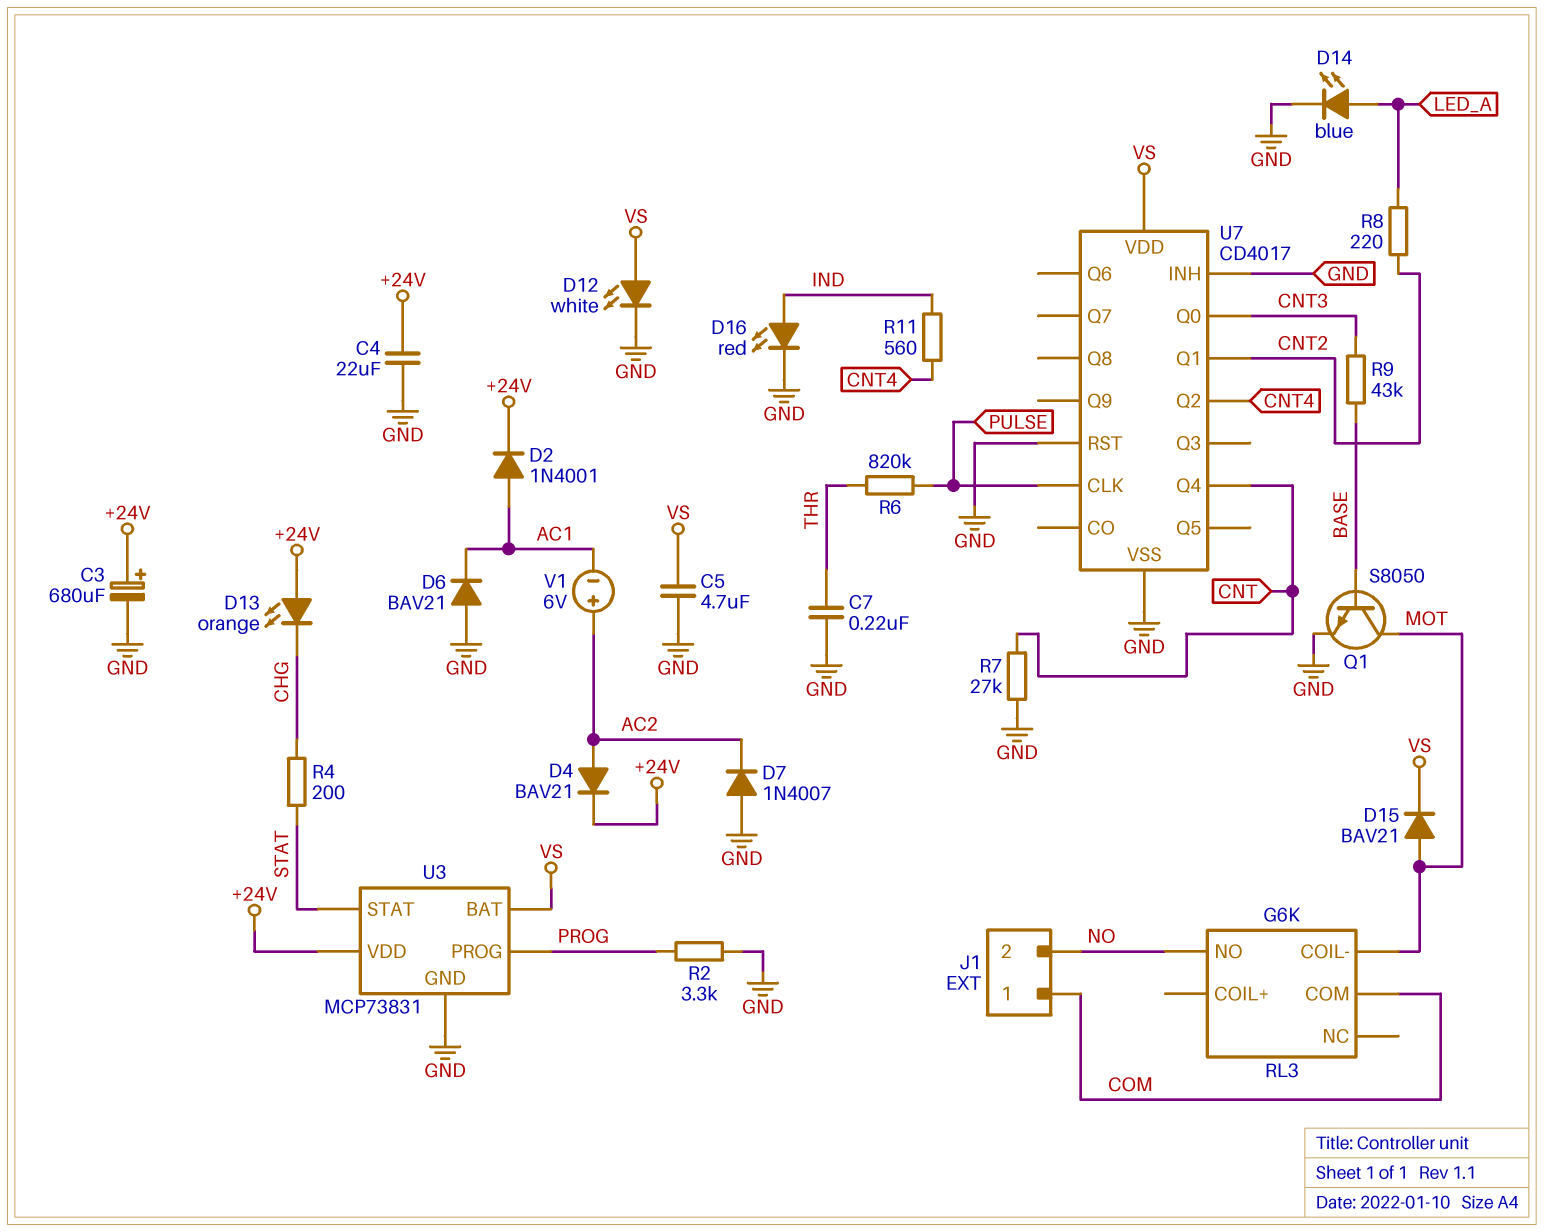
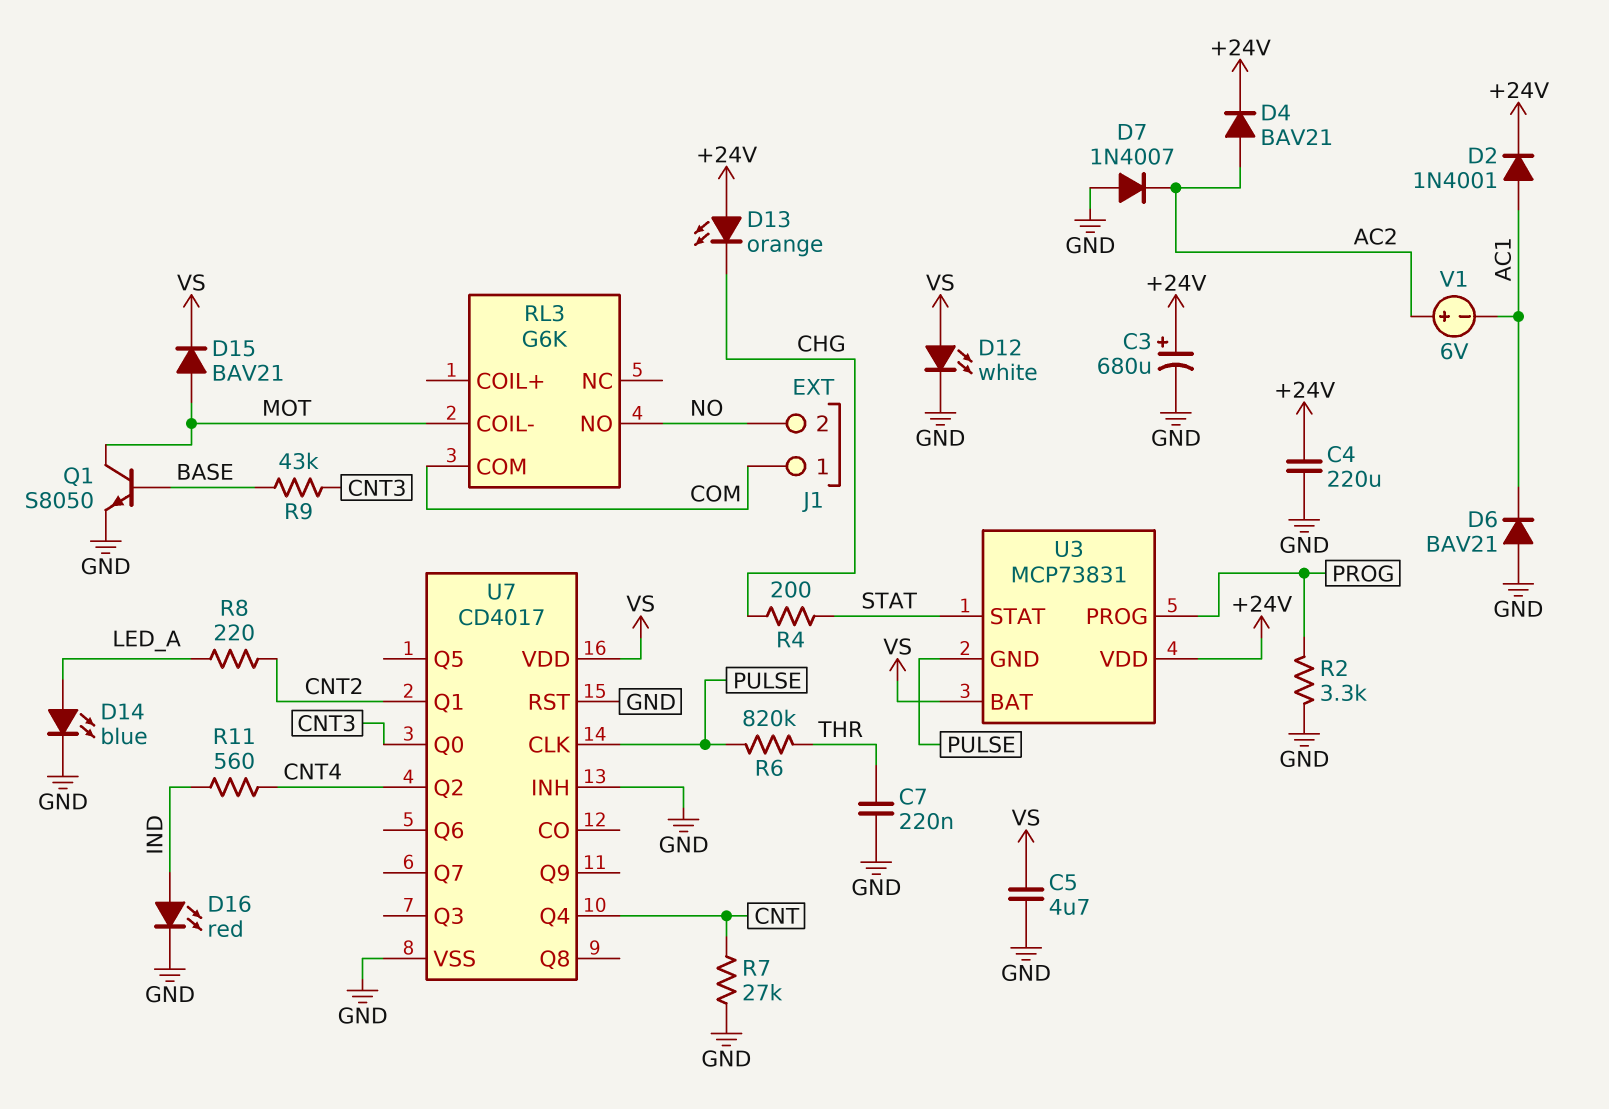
C4: 22uF (+24V, GND) -> 220uF (+24V, GND)
U3 pin GND: GND -> PULSE

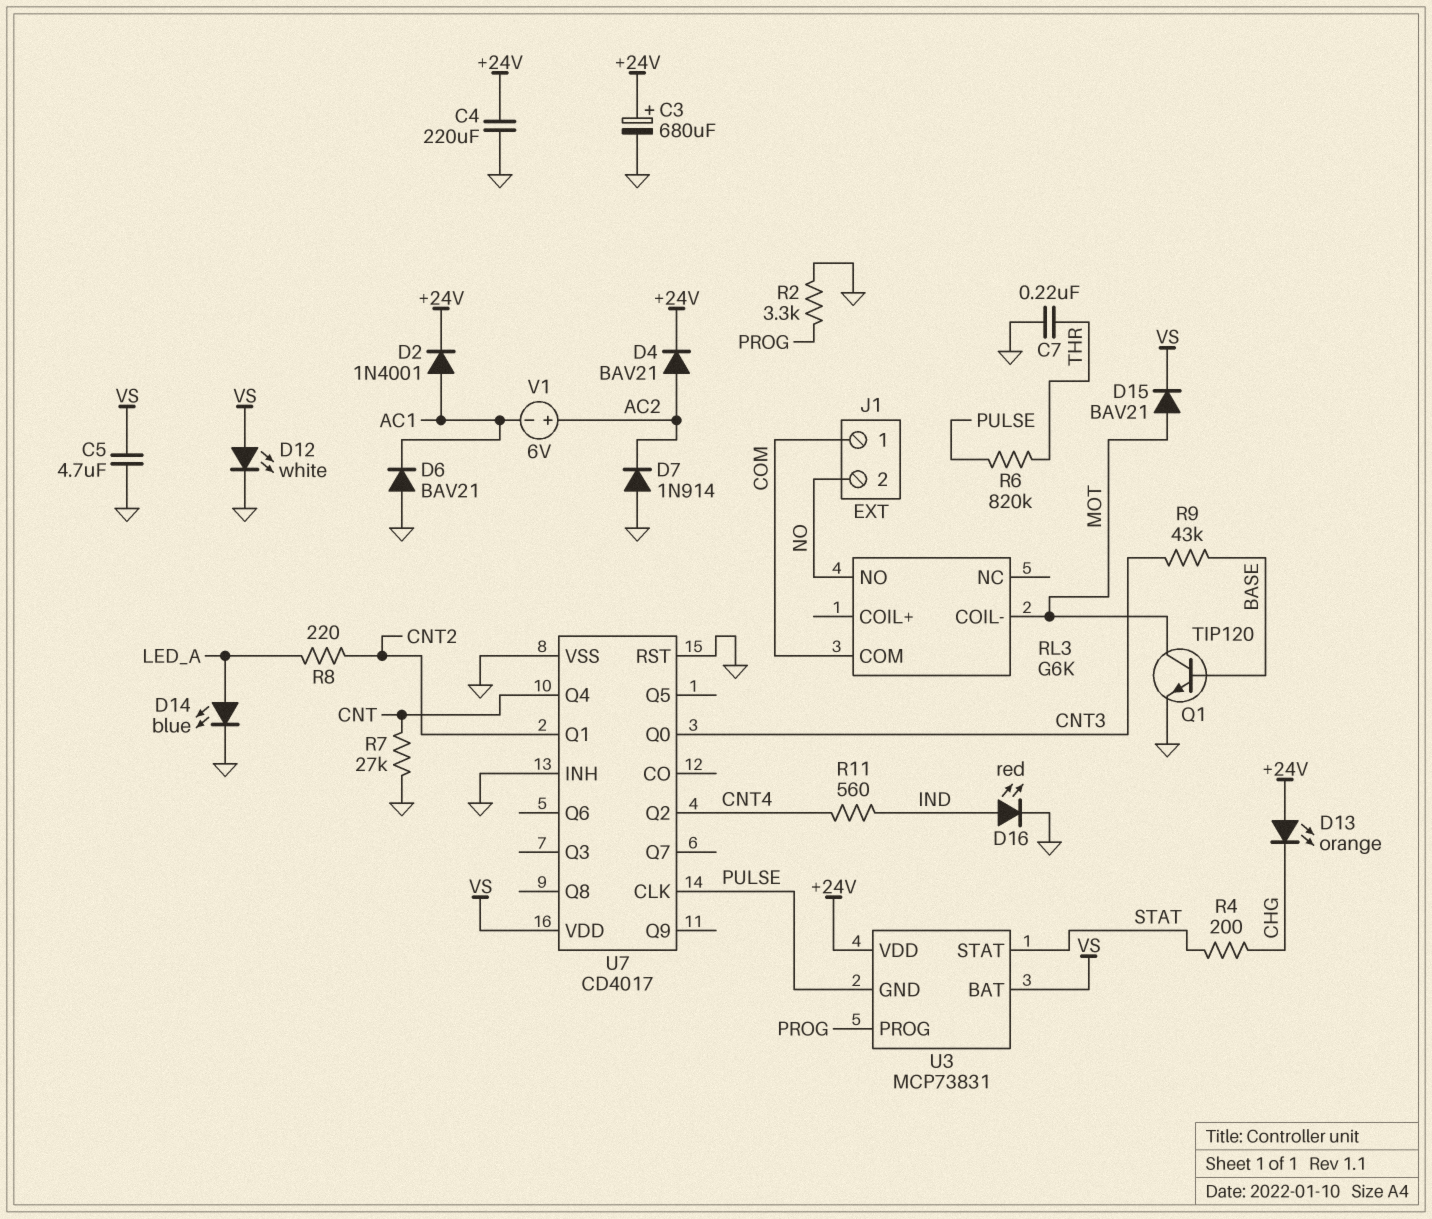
D7: diode 1N4007 (A GND, K AC2) -> diode 1N914 (A GND, K AC2)
Q1: NPN S8050 (B BASE, C MOT, E GND) -> NPN TIP120 (B BASE, C MOT, E GND)

